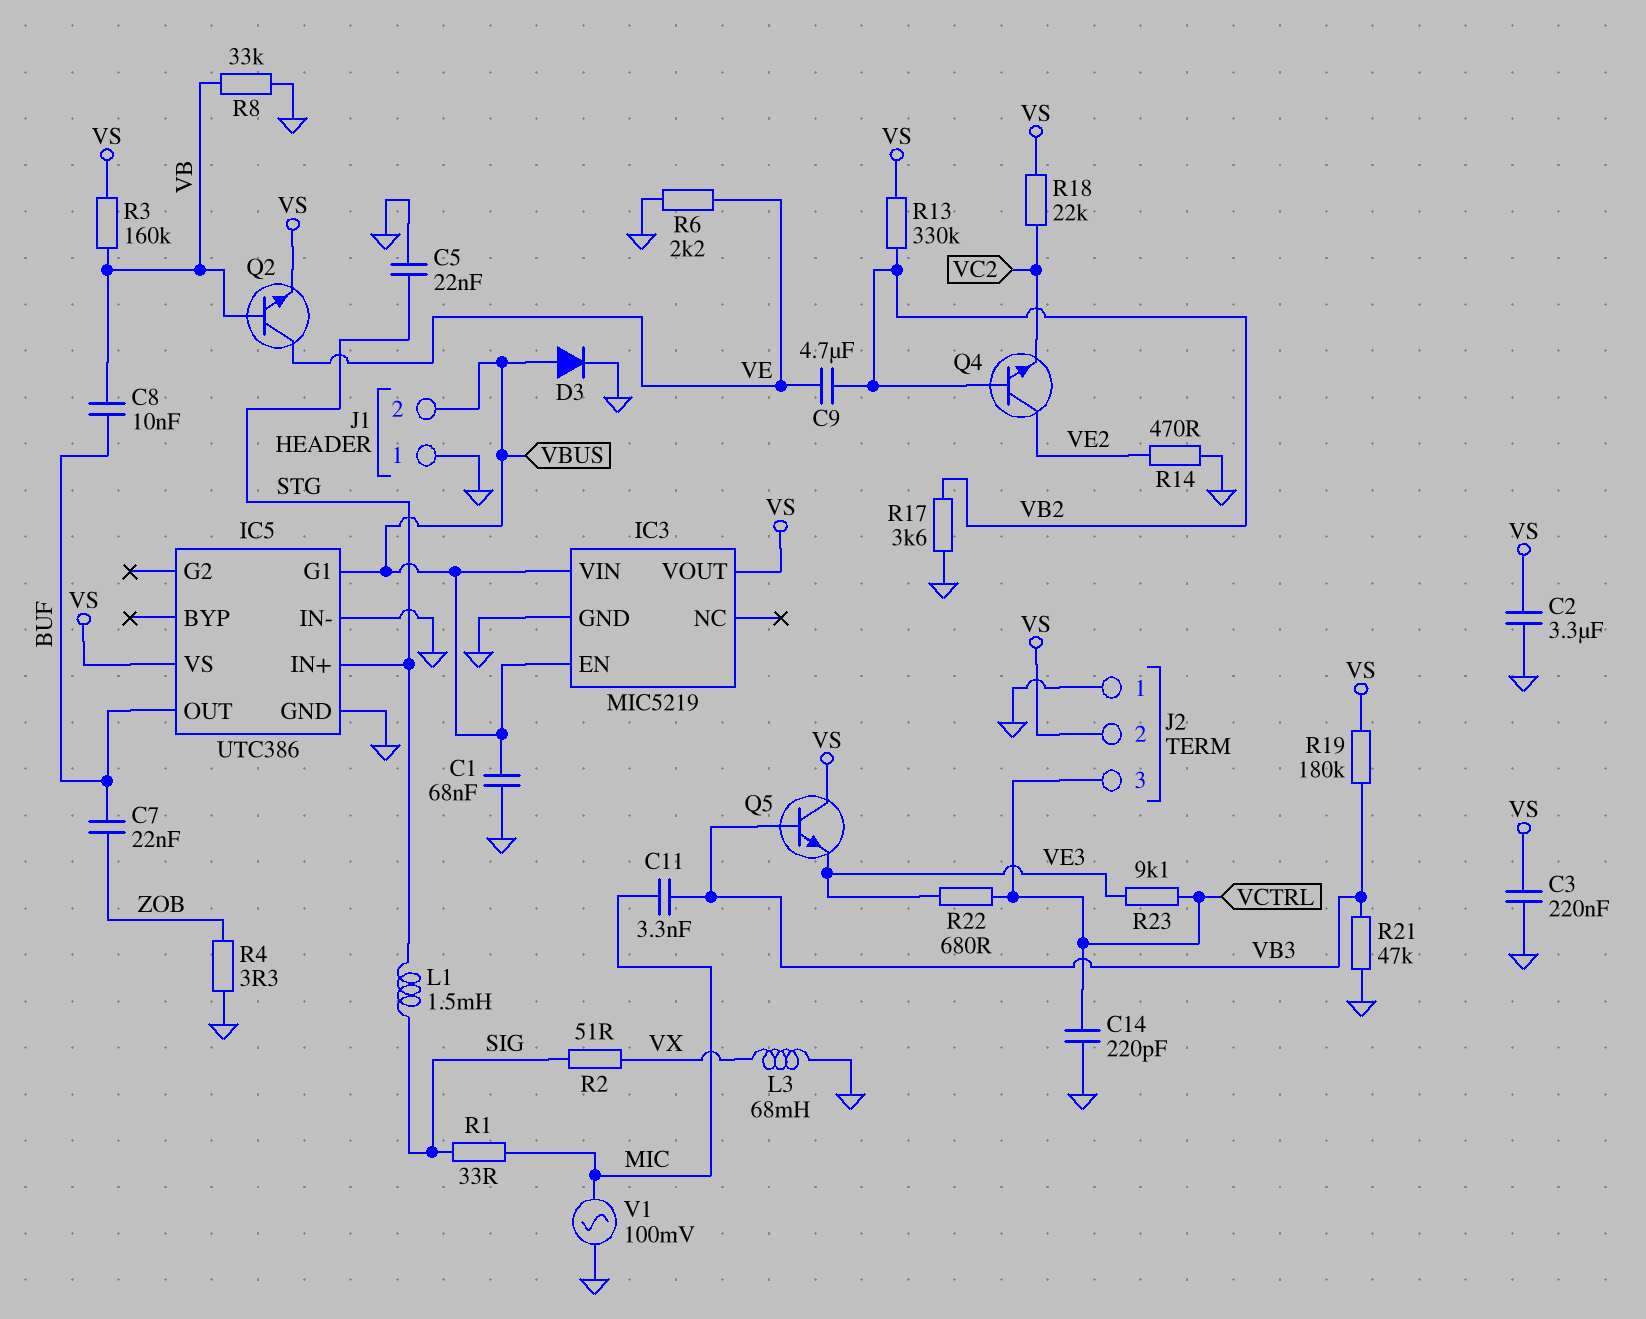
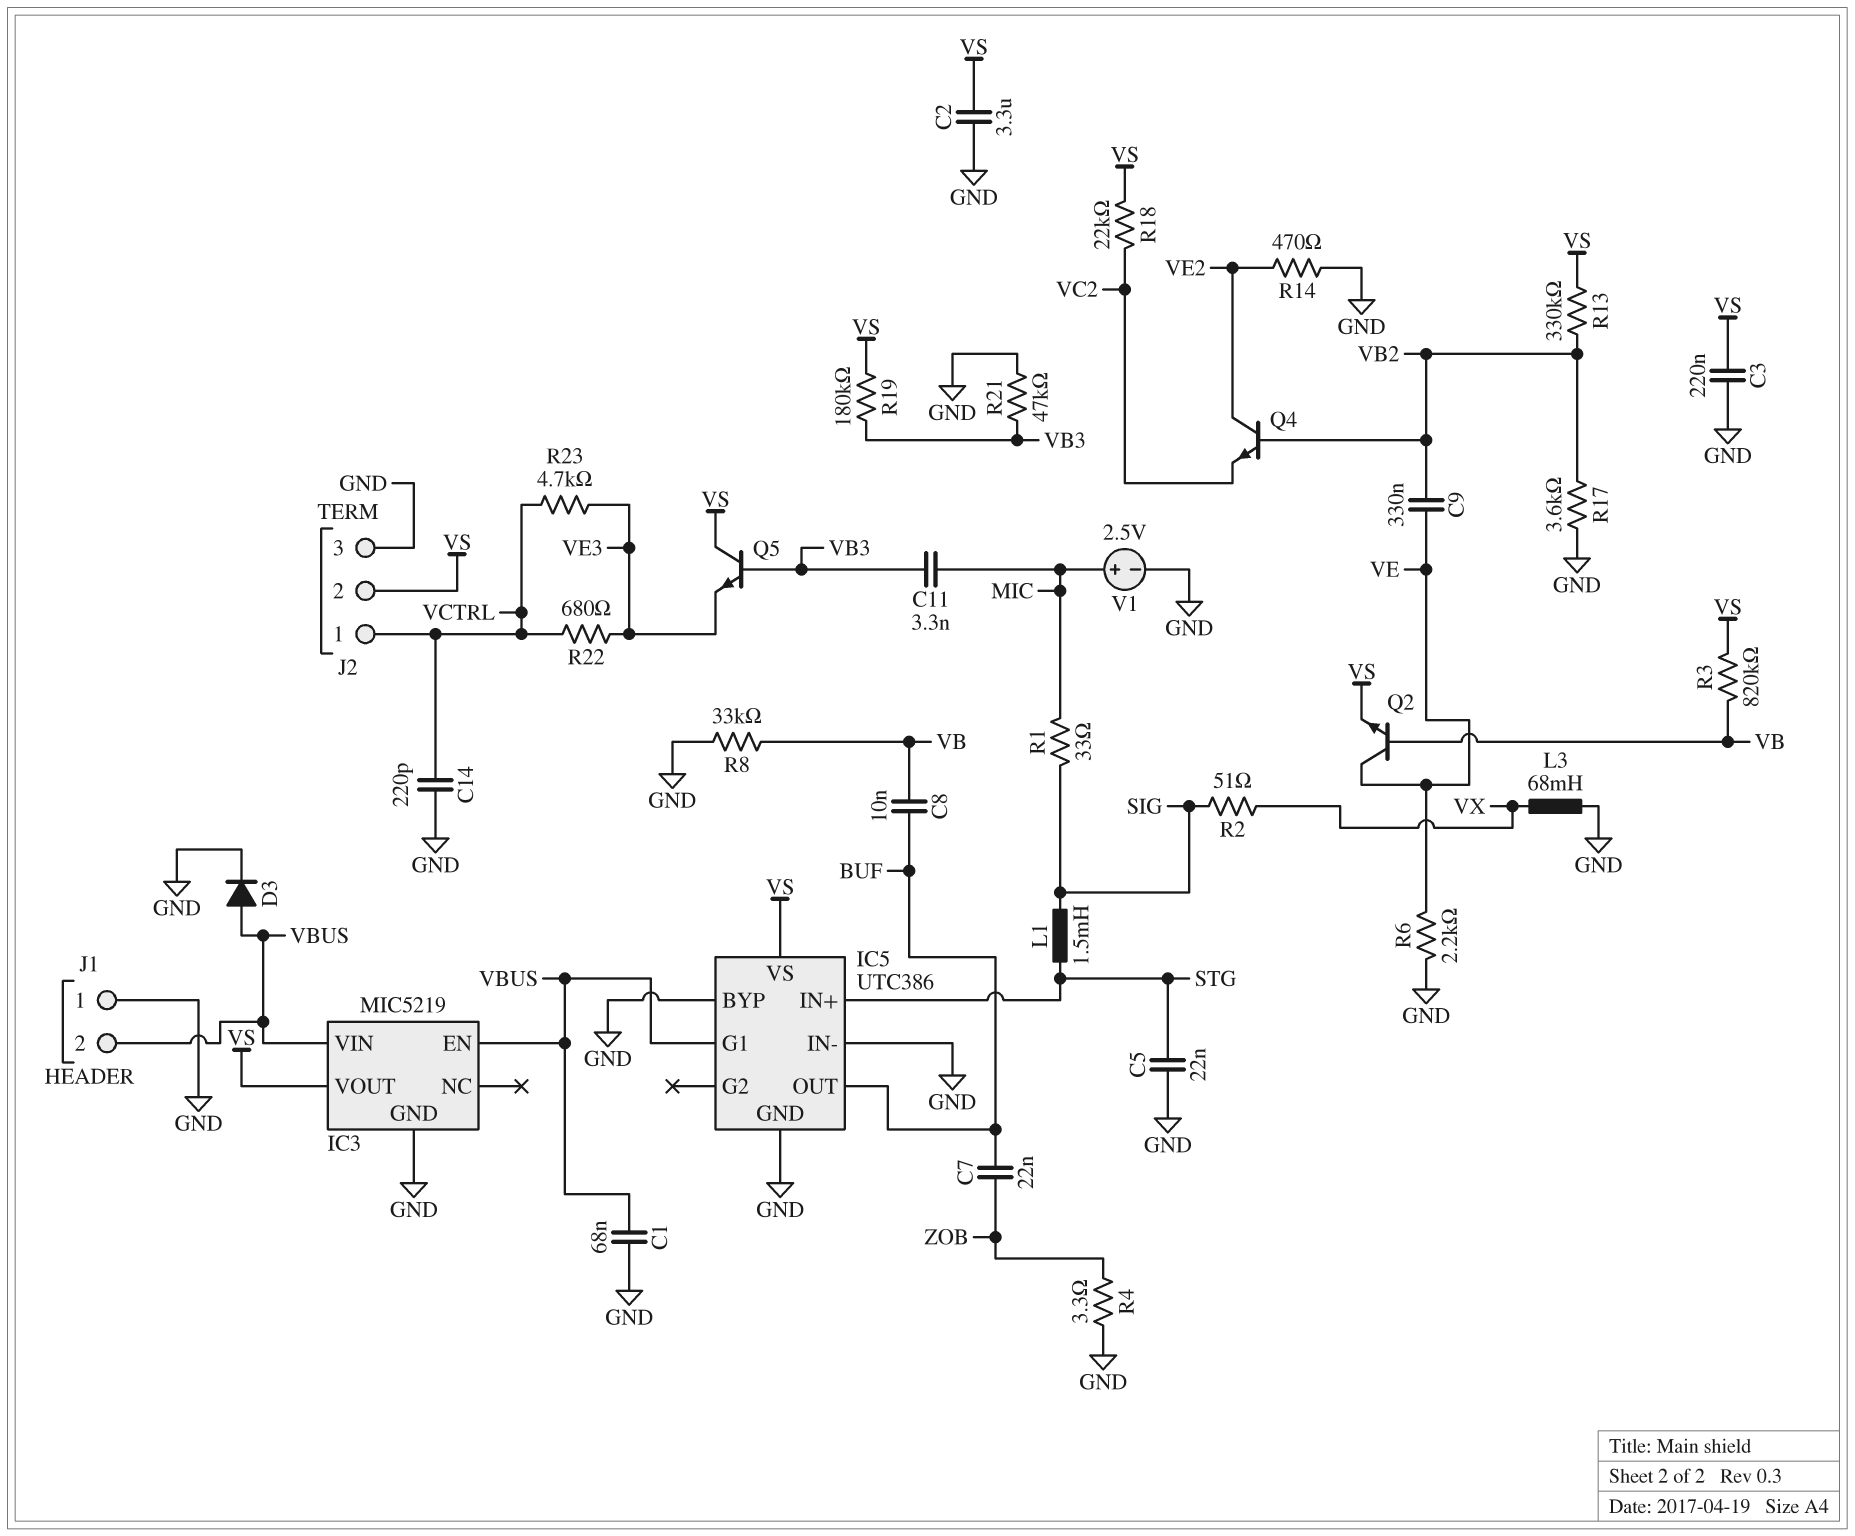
C9: 4.7uF (VB2, VE) -> 330nF (VB2, VE)
IC5 pin BYP: none -> GND
J2 pin 1: GND -> VCTRL
J2 pin 3: VCTRL -> GND
R3: 160k (VB, VS) -> 820k (VB, VS)
R23: 9.1k (VCTRL, VE3) -> 4.7k (VCTRL, VE3)
V1: AC 100mV (GND, MIC) -> 2.5V (plus MIC, minus GND)

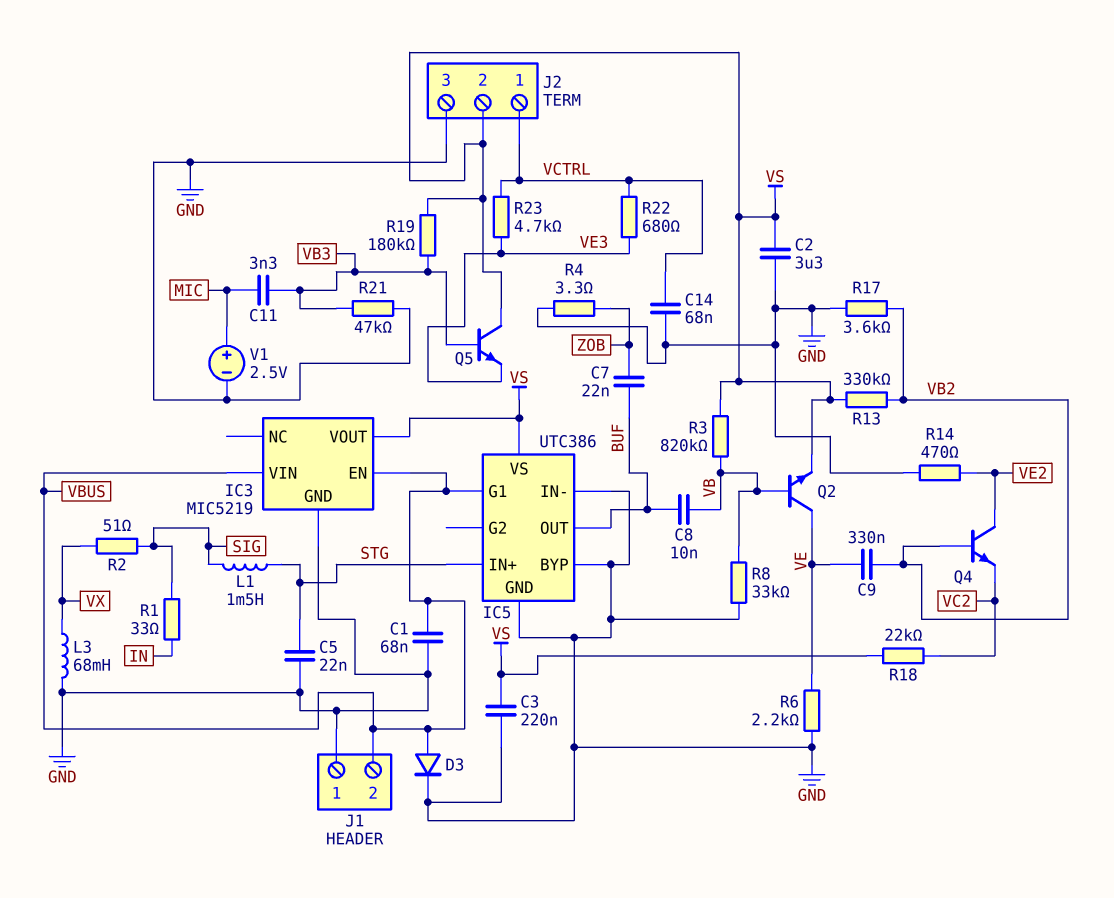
C14: 220pF (GND, VCTRL) -> 68nF (GND, VCTRL)
R1: 33 (MIC, SIG) -> 33 (IN, SIG)

